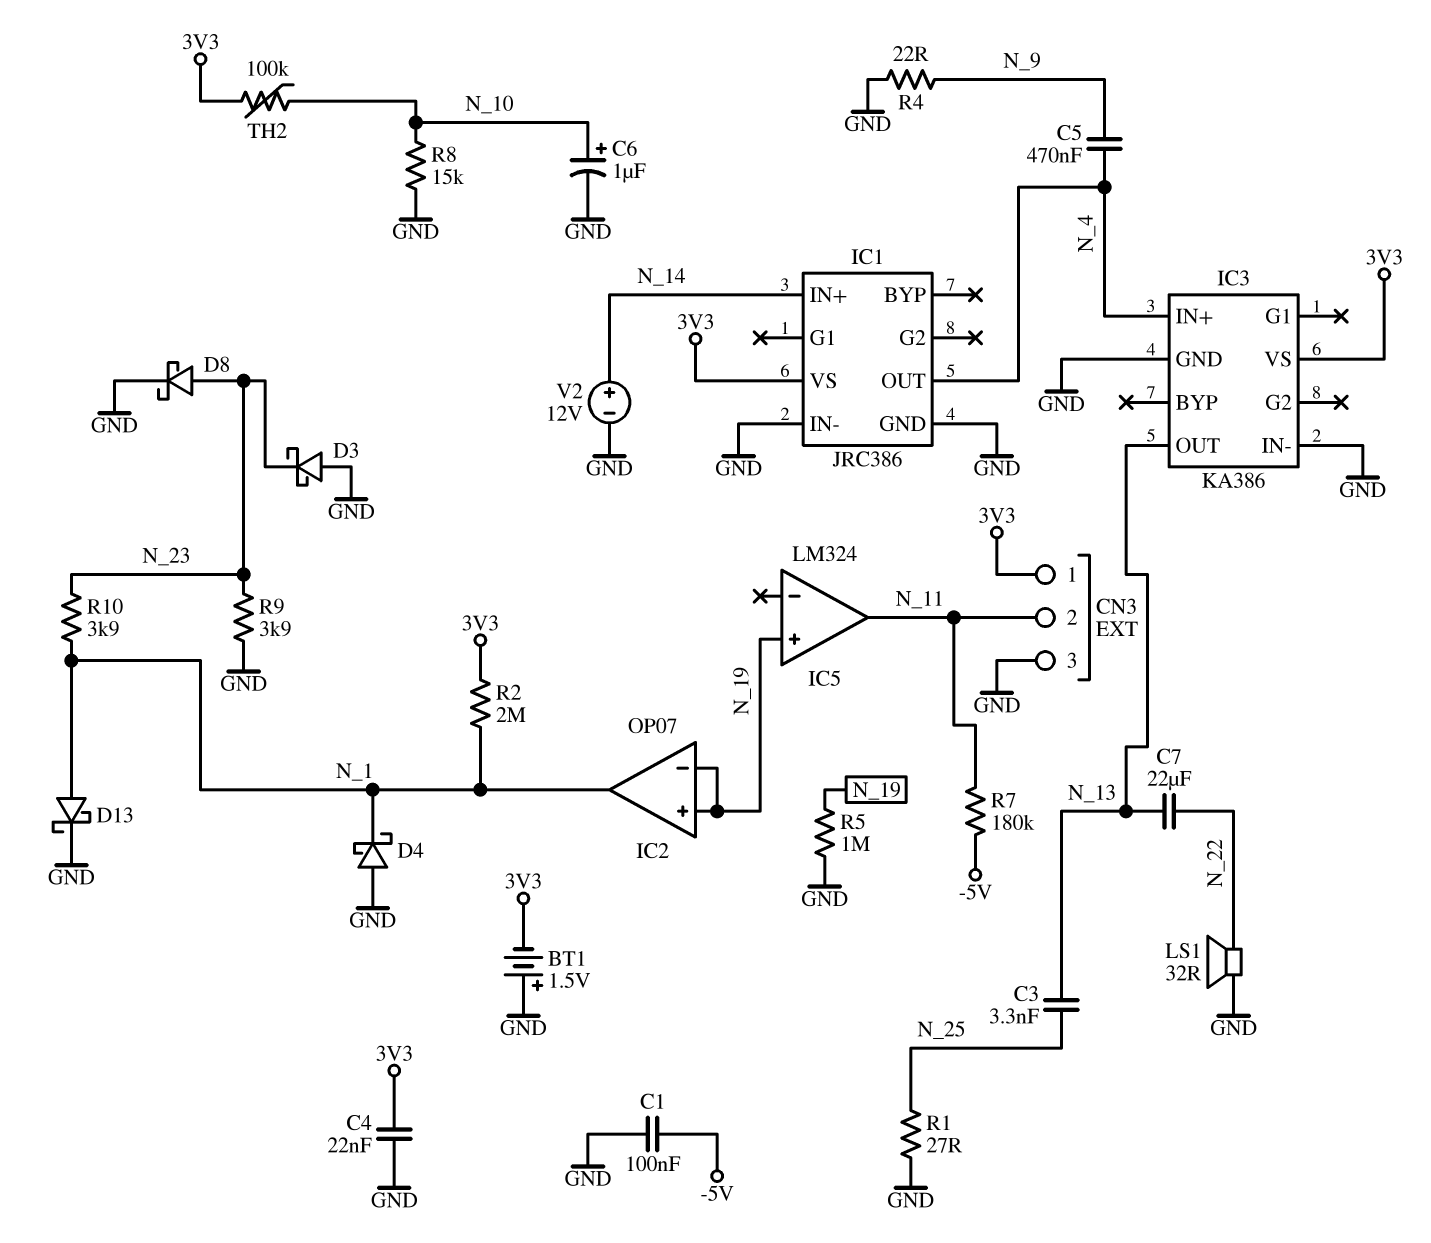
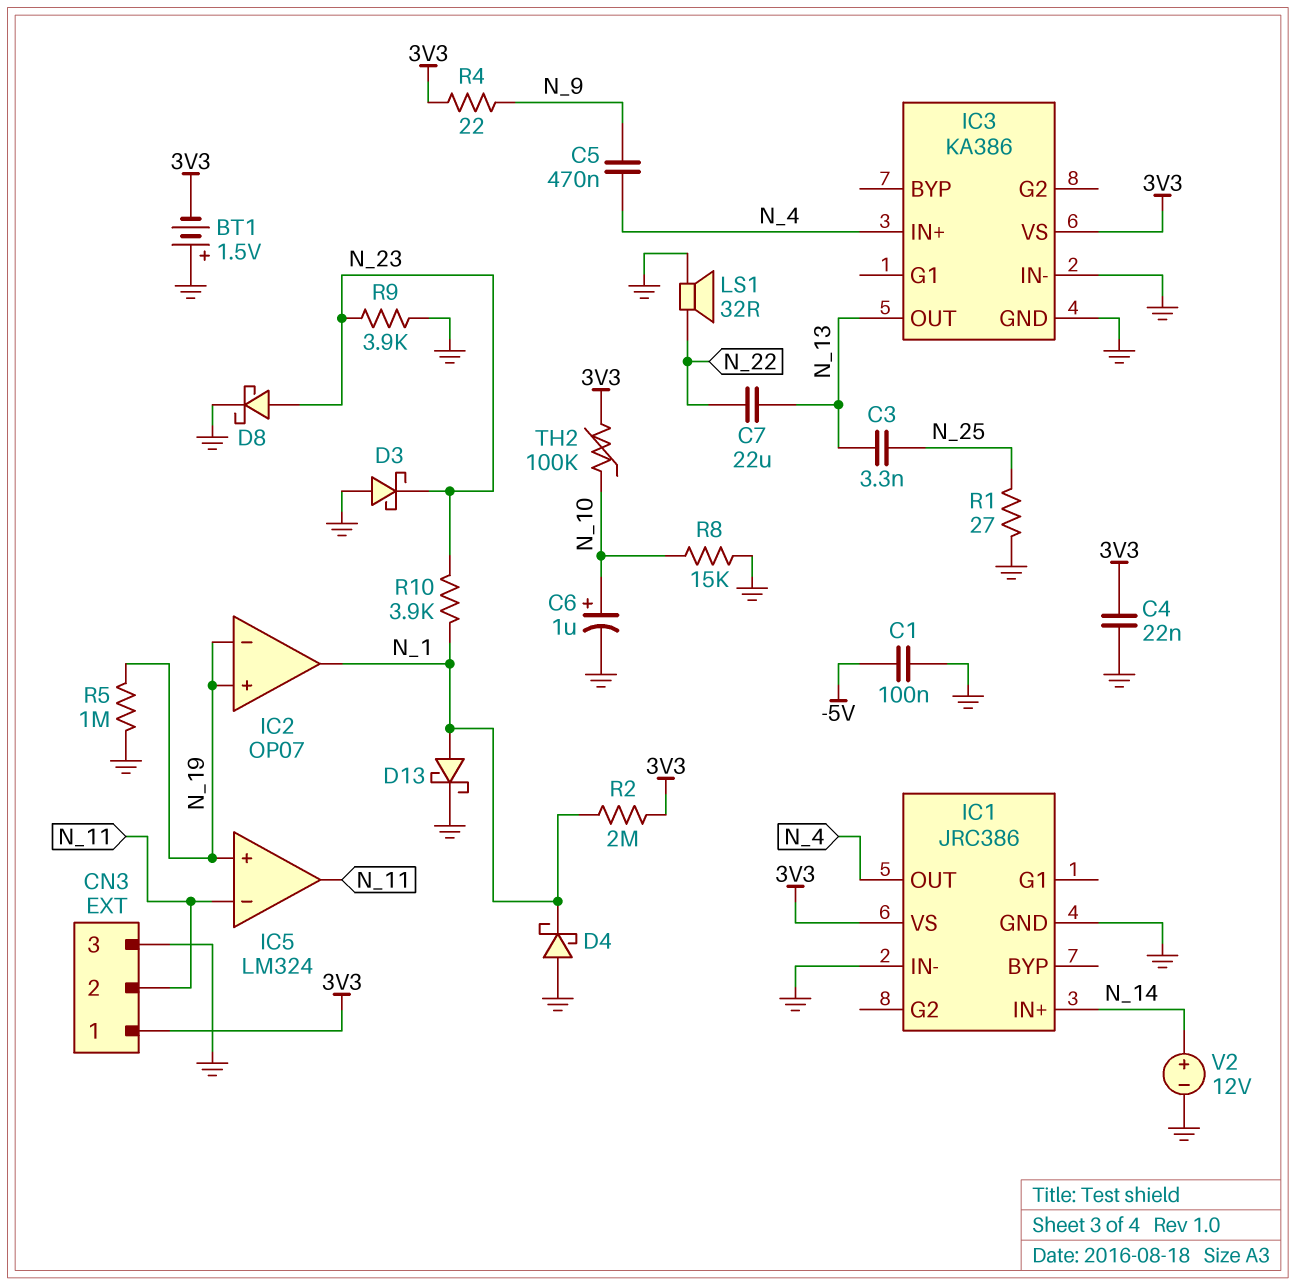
IC5 pin in-: none -> N_11
R4: 22 (GND, N_9) -> 22 (3V3, N_9)
R7: 180k (-5V, N_11) -> none

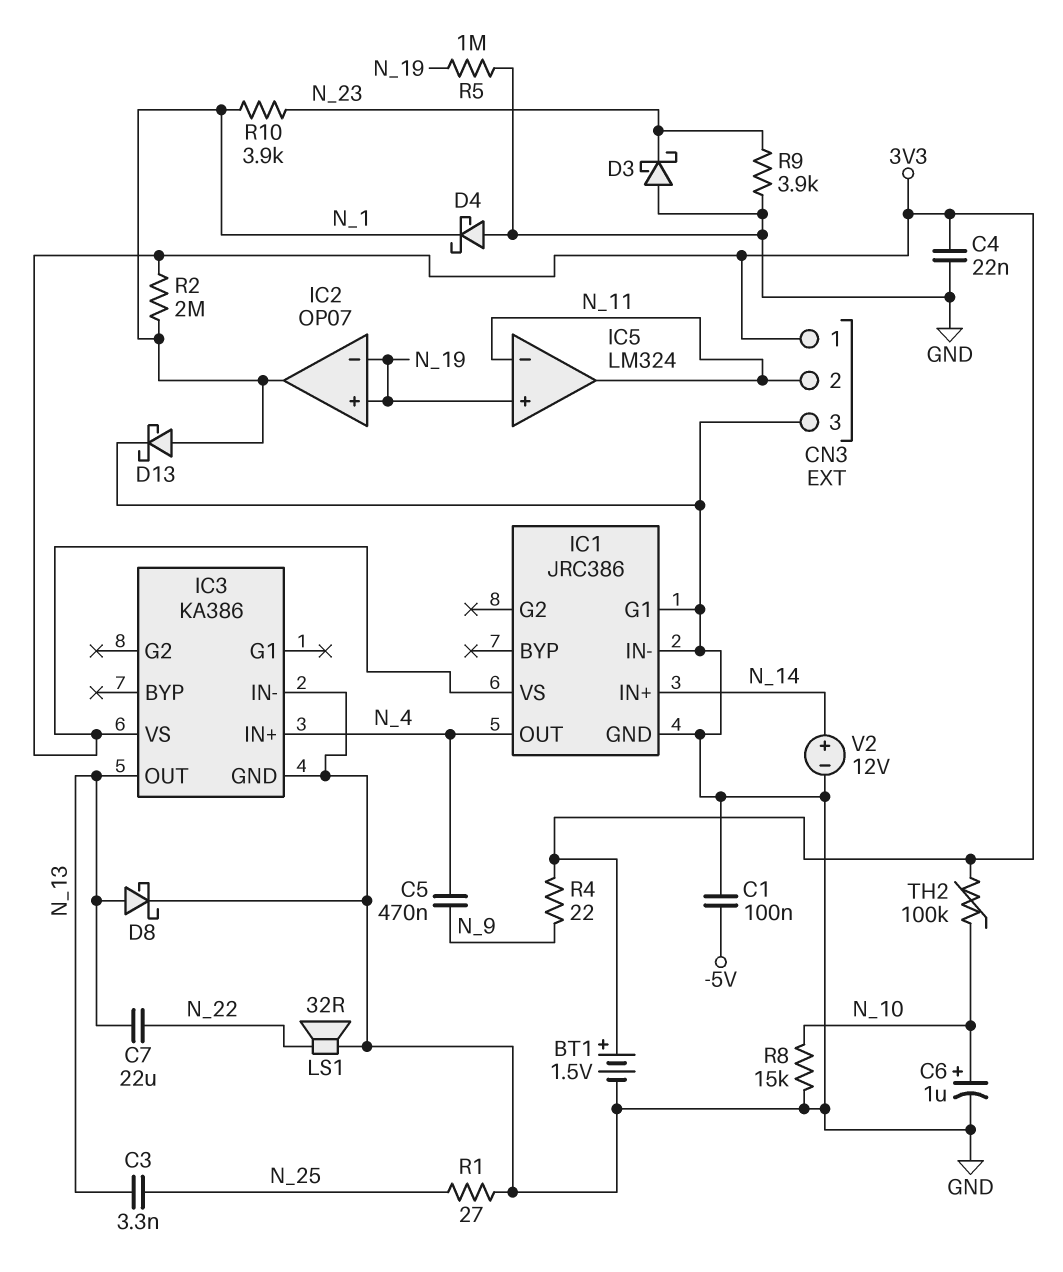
BT1: 1.5V (plus GND, minus 3V3) -> 1.5V (plus 3V3, minus GND)
D8: schottky (A N_23, K GND) -> schottky (A N_13, K GND)
IC1 pin G1: none -> GND

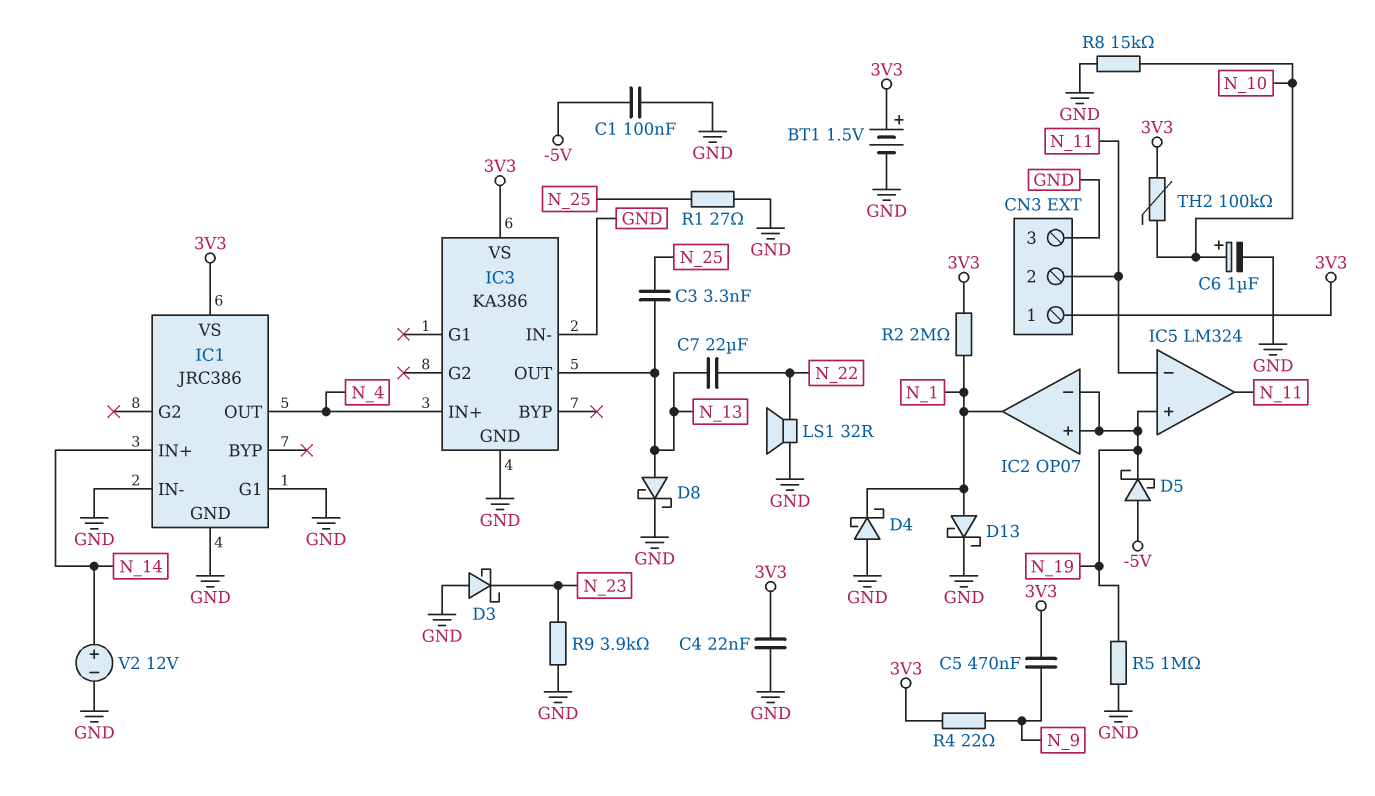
C5: 470nF (N_4, N_9) -> 470nF (3V3, N_9)
D5: none -> schottky (A -5V, K N_19)
R10: 3.9k (N_1, N_23) -> none

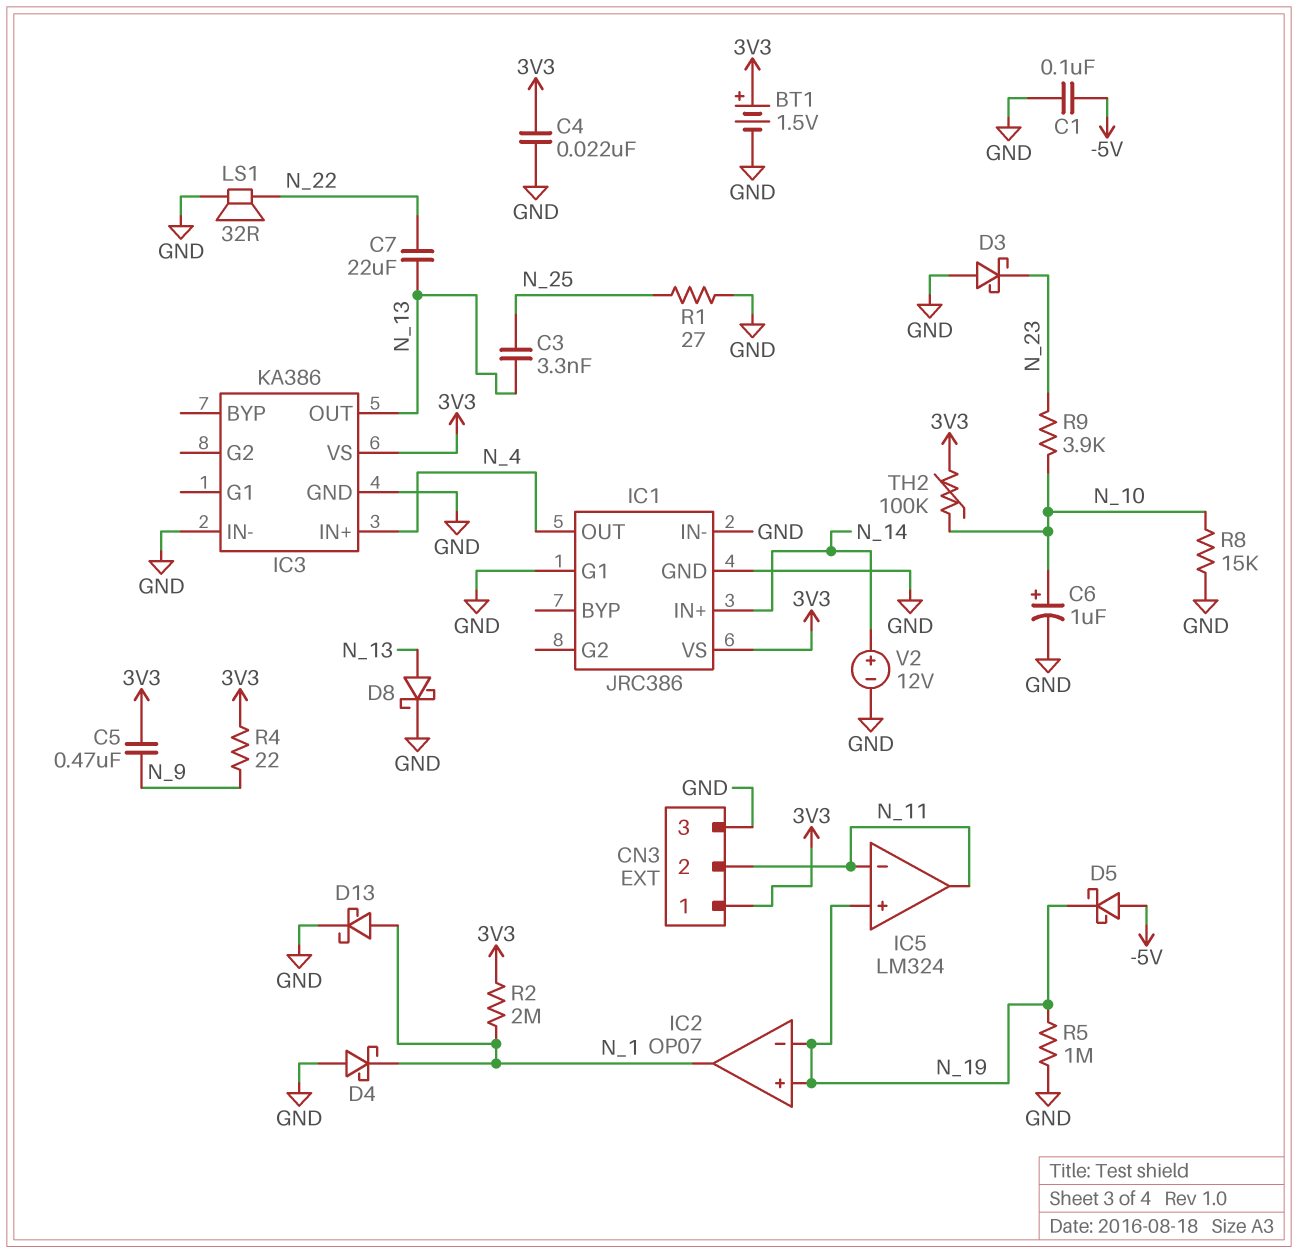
R9: 3.9k (GND, N_23) -> 3.9k (N_10, N_23)

